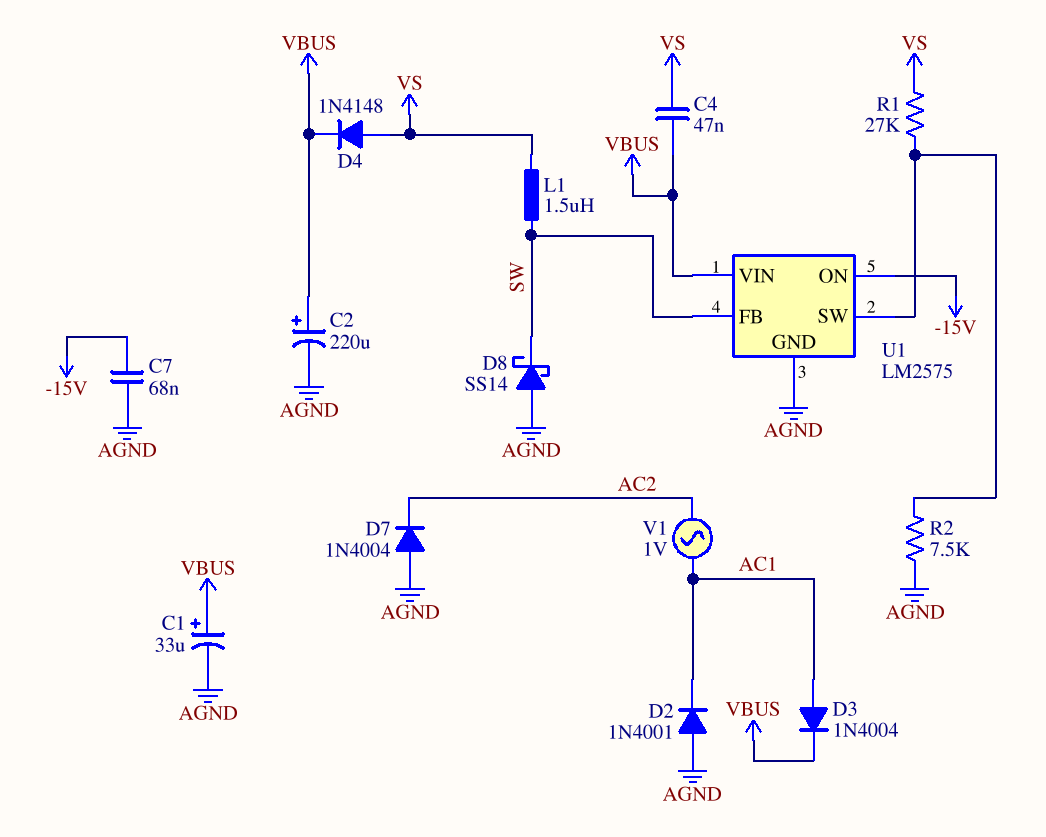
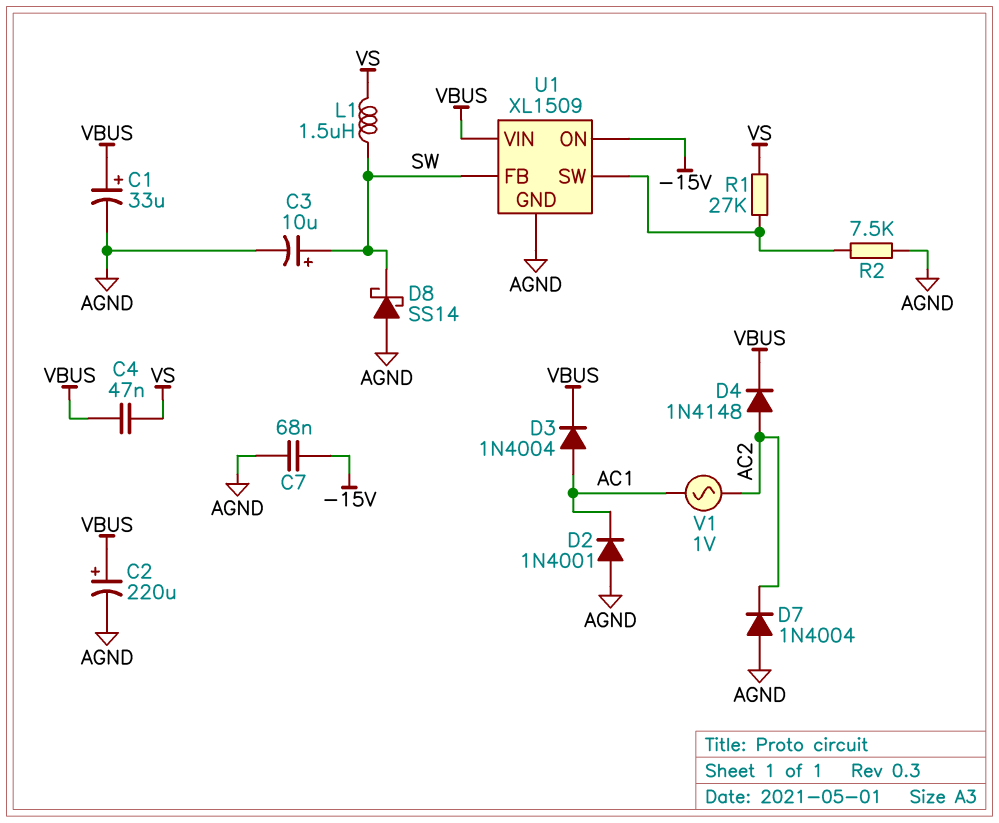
C3: none -> 10uF (plus SW, minus AGND)
D4: diode 1N4148 (A VS, K VBUS) -> diode 1N4148 (A AC2, K VBUS)
U1: LM2575 -> XL1509

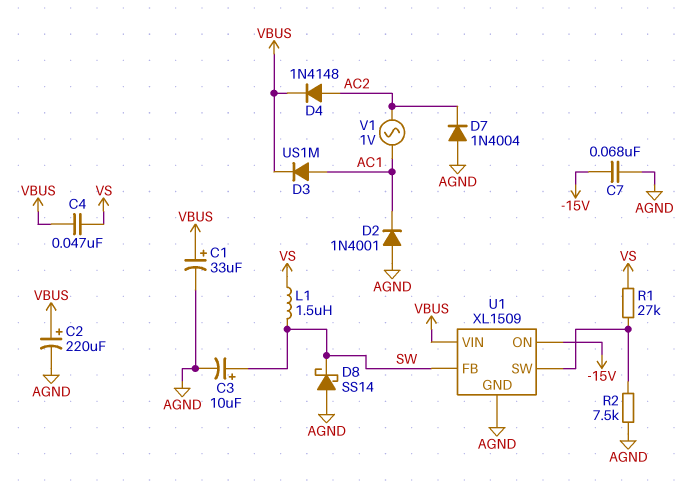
D3: diode 1N4004 (A AC1, K VBUS) -> diode US1M (A AC1, K VBUS)

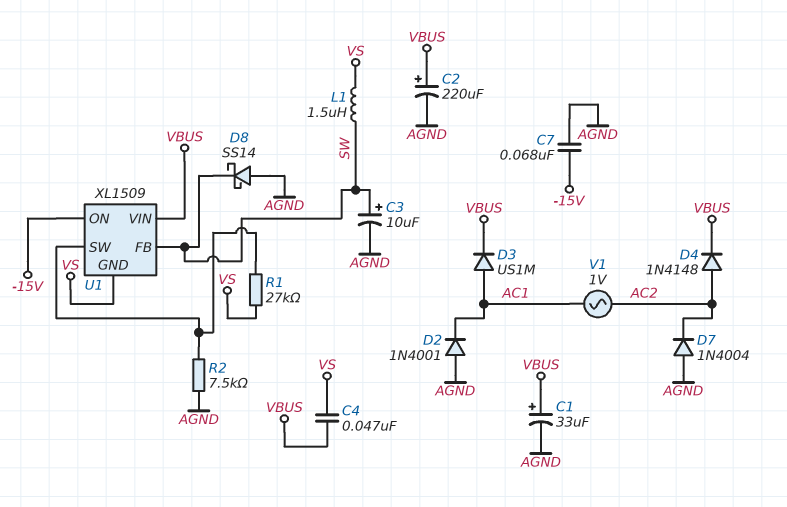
U1 pin GND: AGND -> VS

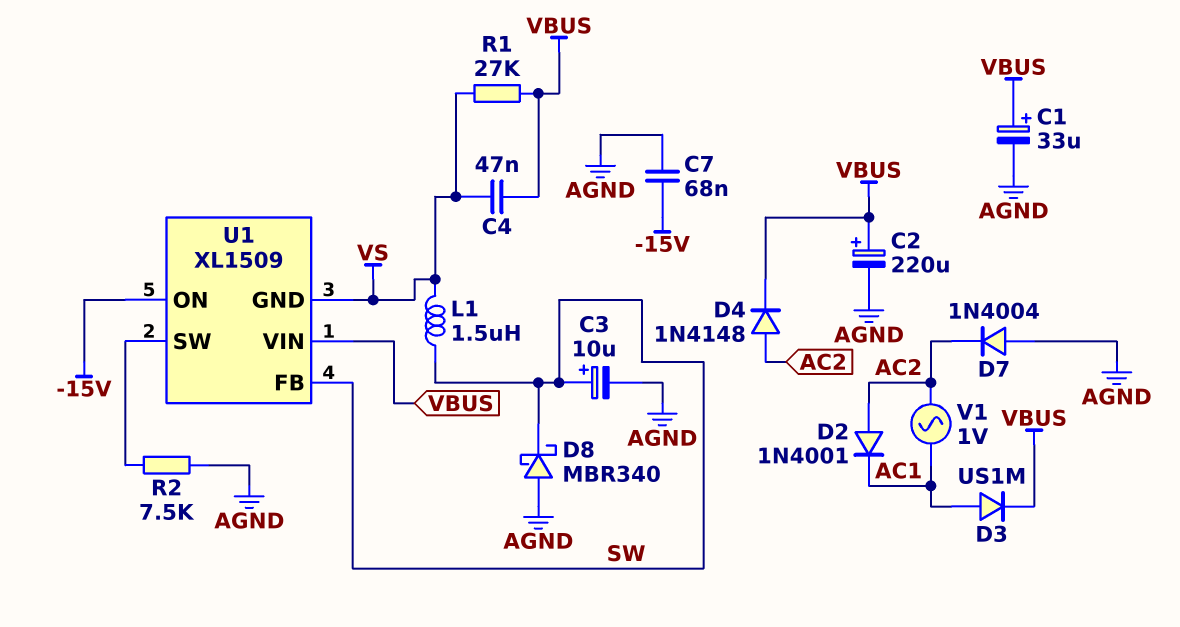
D2: diode 1N4001 (A AGND, K AC1) -> diode 1N4001 (A AC2, K AC1)
D8: schottky SS14 (A AGND, K SW) -> schottky MBR340 (A AGND, K SW)
R1: 27k (U1/SW, VS) -> 27k (VBUS, VS)

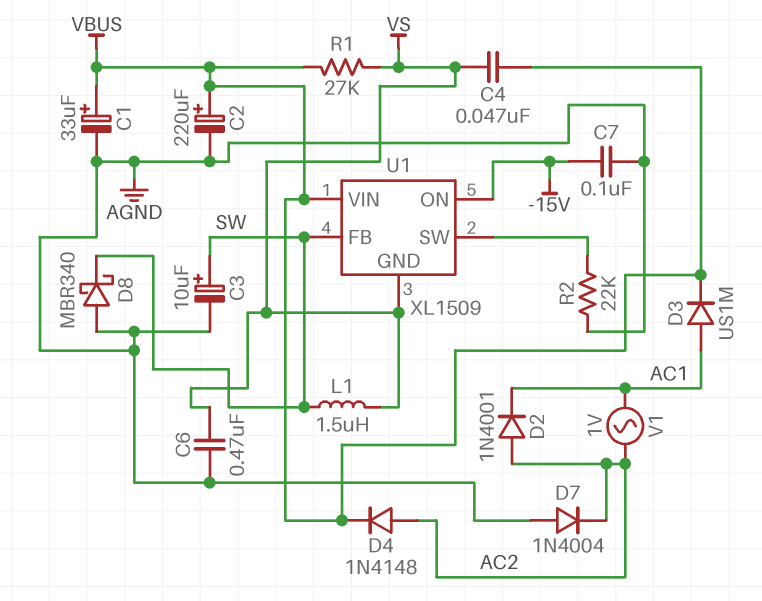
C6: none -> 470nF (AGND, VS)
C7: 68nF (-15V, AGND) -> 100nF (-15V, AGND)
R2: 7.5k (AGND, U1/SW) -> 22k (AGND, U1/SW)

